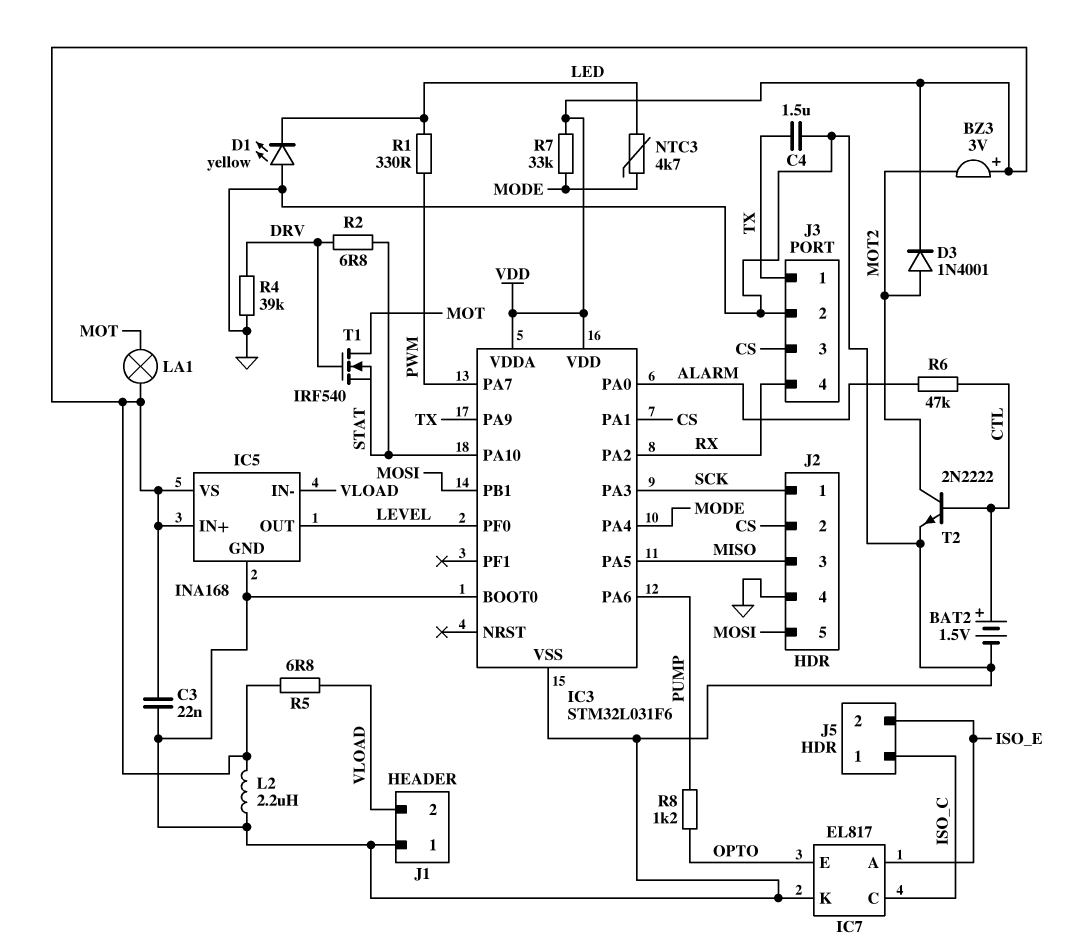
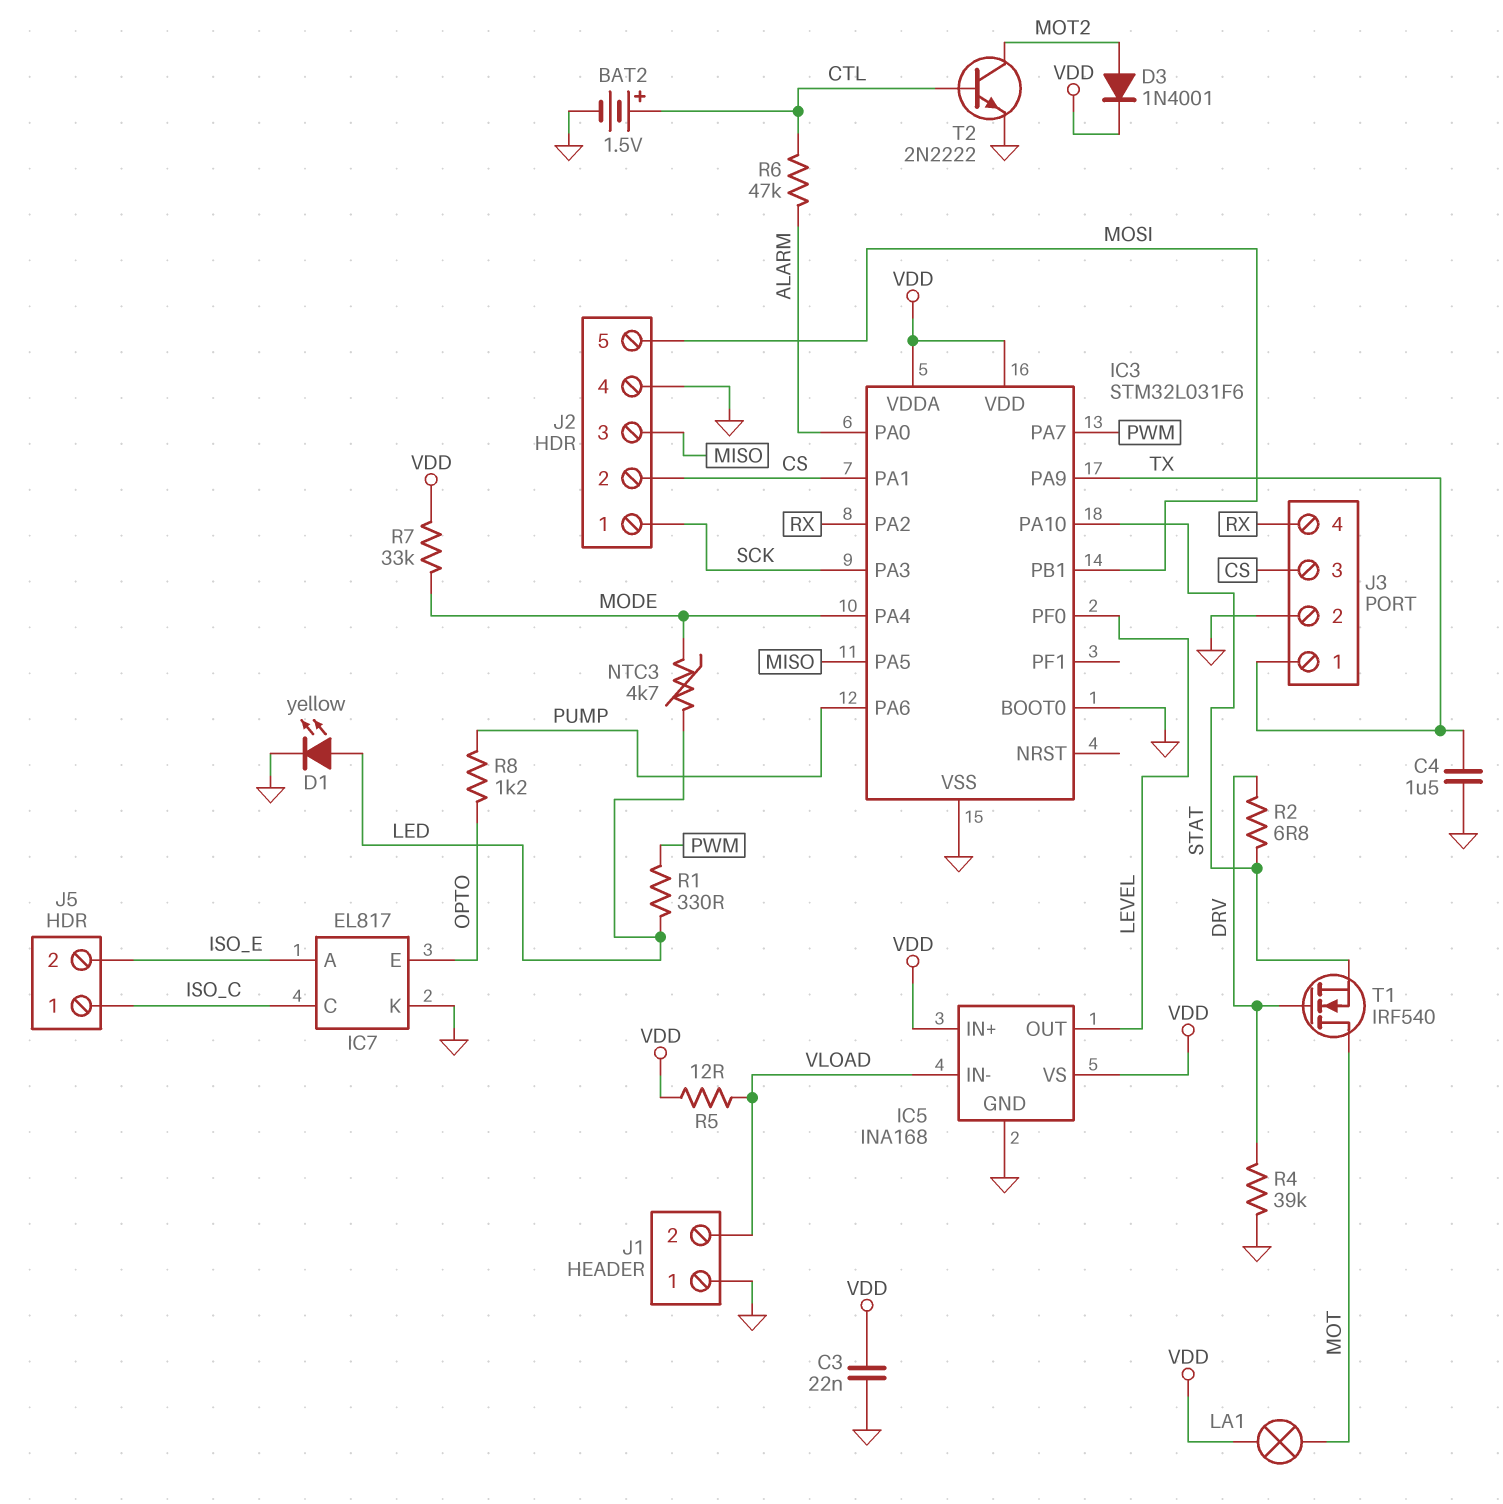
BZ3: buzzer 3V (plus VDD, minus MOT2) -> none
D1: LED yellow (A GND, K LED) -> LED yellow (A LED, K GND)
L2: 2.2uH (GND, VDD) -> none
R5: 6.8 (VDD, VLOAD) -> 12 (VDD, VLOAD)

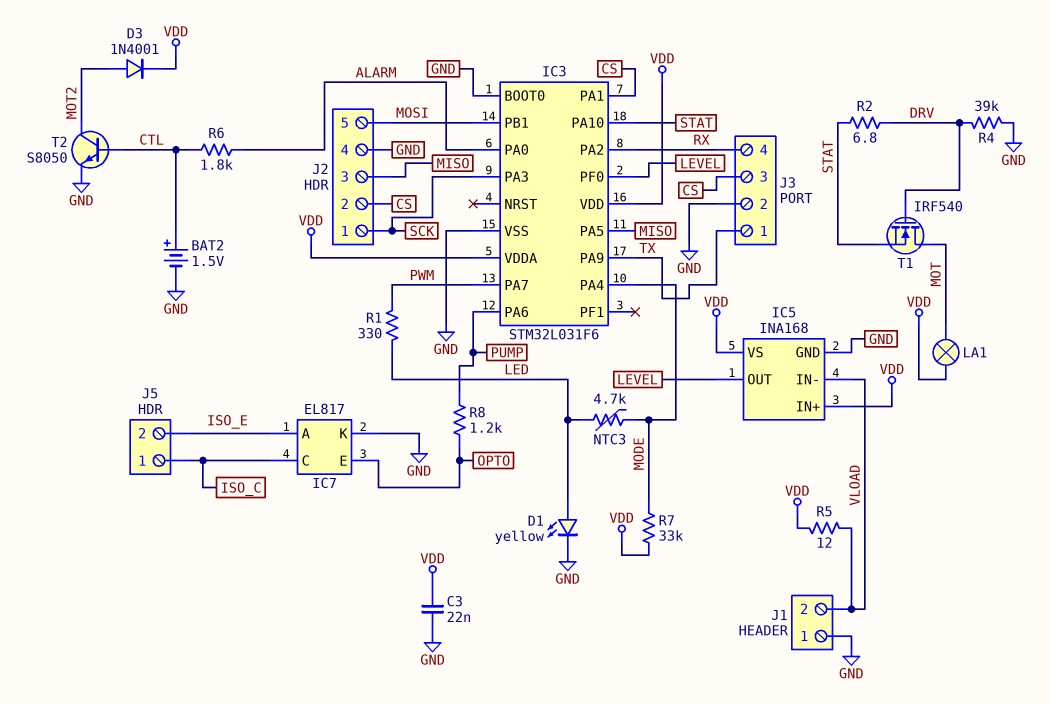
C4: 1.5uF (GND, TX) -> none
R6: 47k (ALARM, CTL) -> 1.8k (ALARM, CTL)
T2: NPN 2N2222 (B CTL, C MOT2, E GND) -> NPN S8050 (B CTL, C MOT2, E GND)

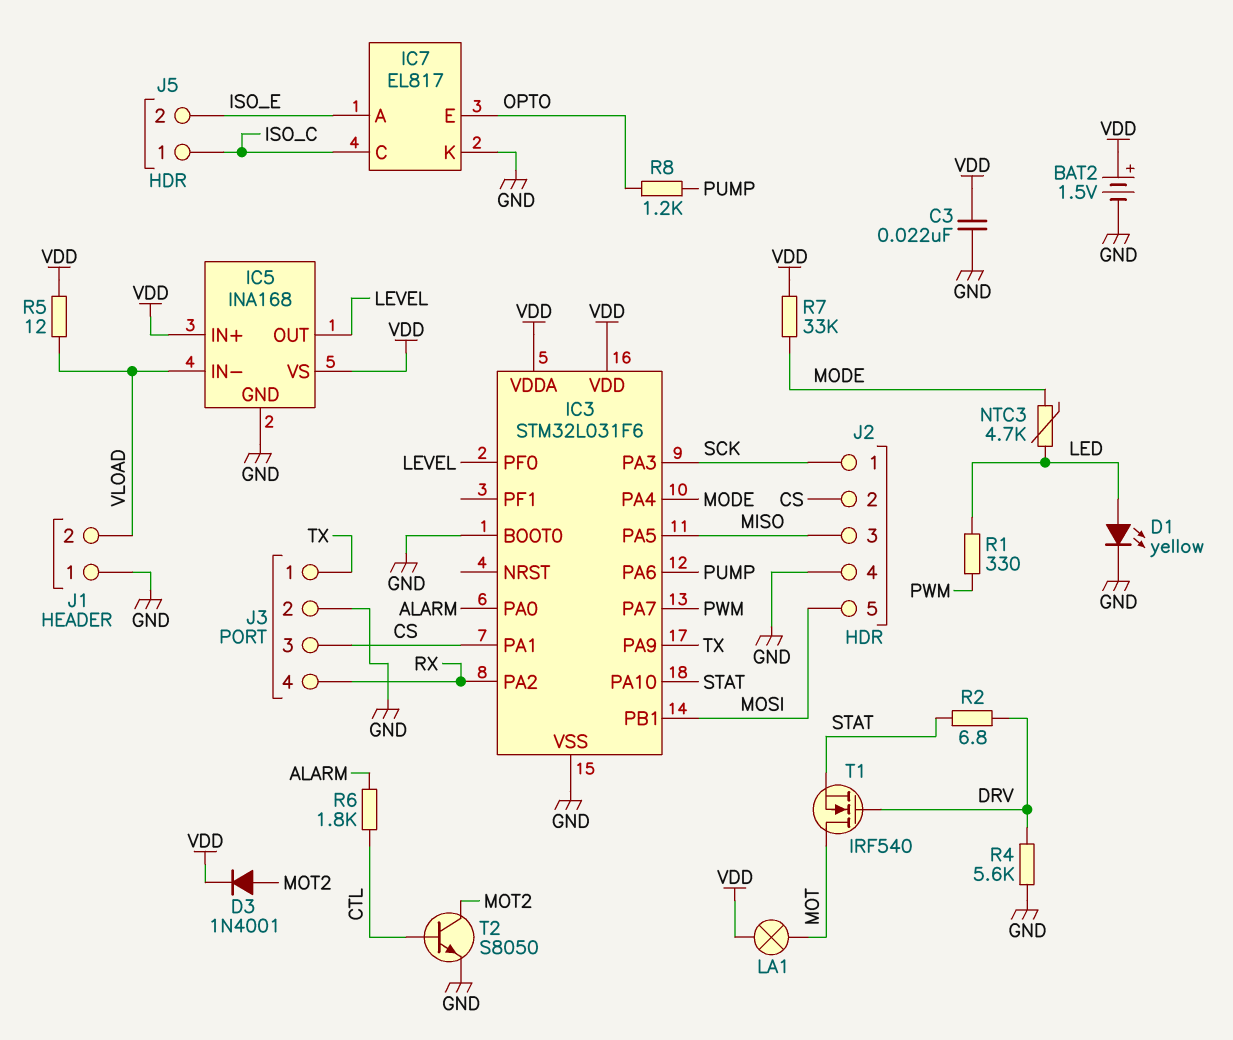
BAT2: 1.5V (plus CTL, minus GND) -> 1.5V (plus VDD, minus GND)
R4: 39k (DRV, GND) -> 5.6k (DRV, GND)

